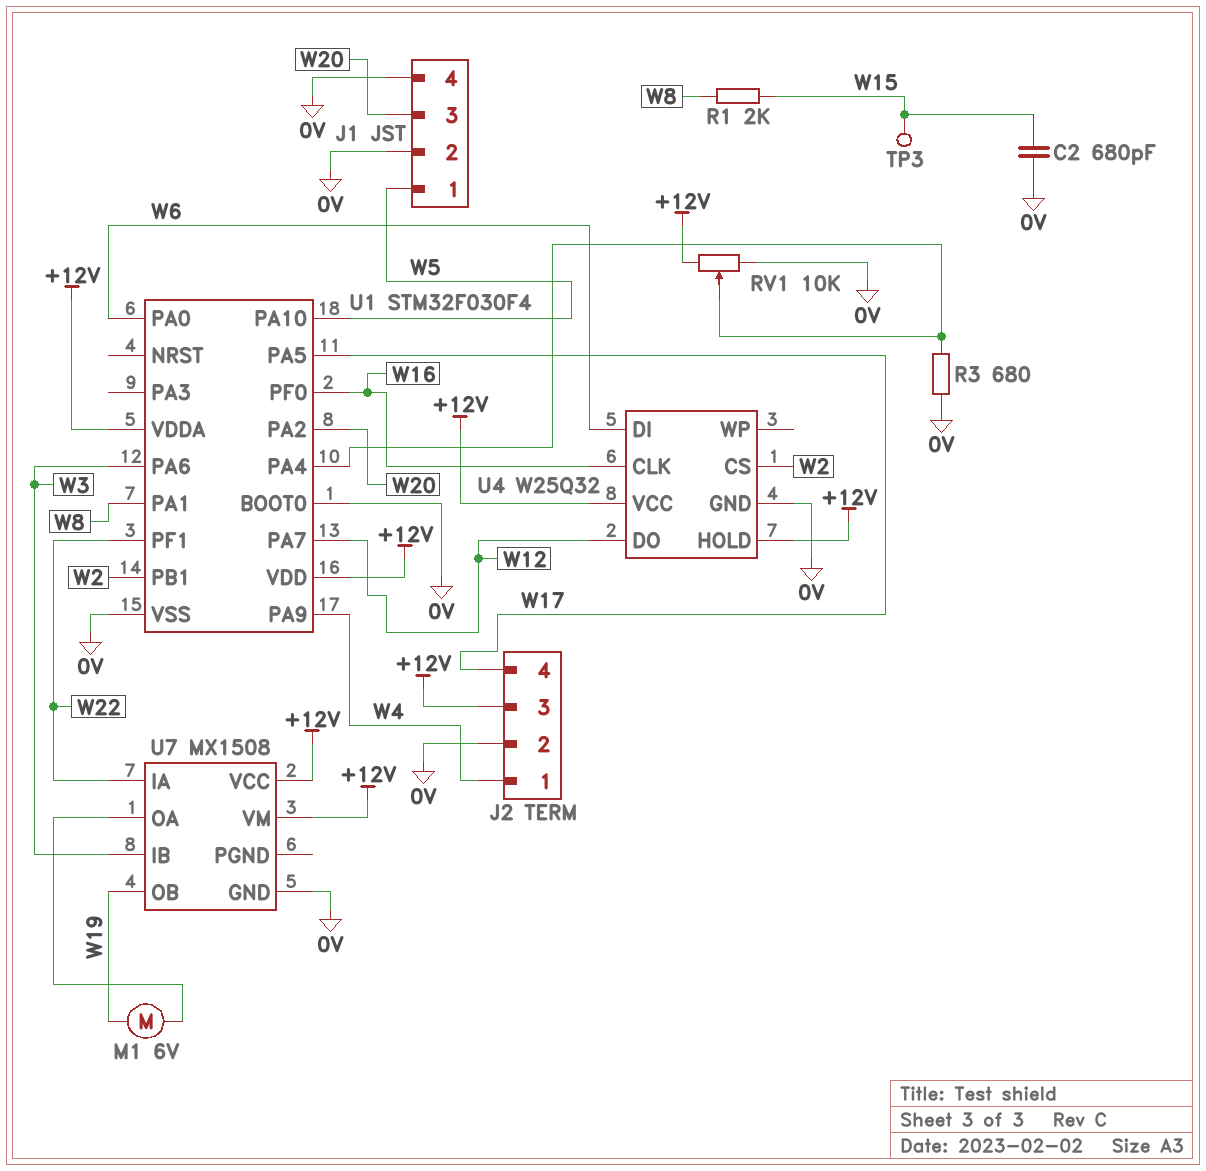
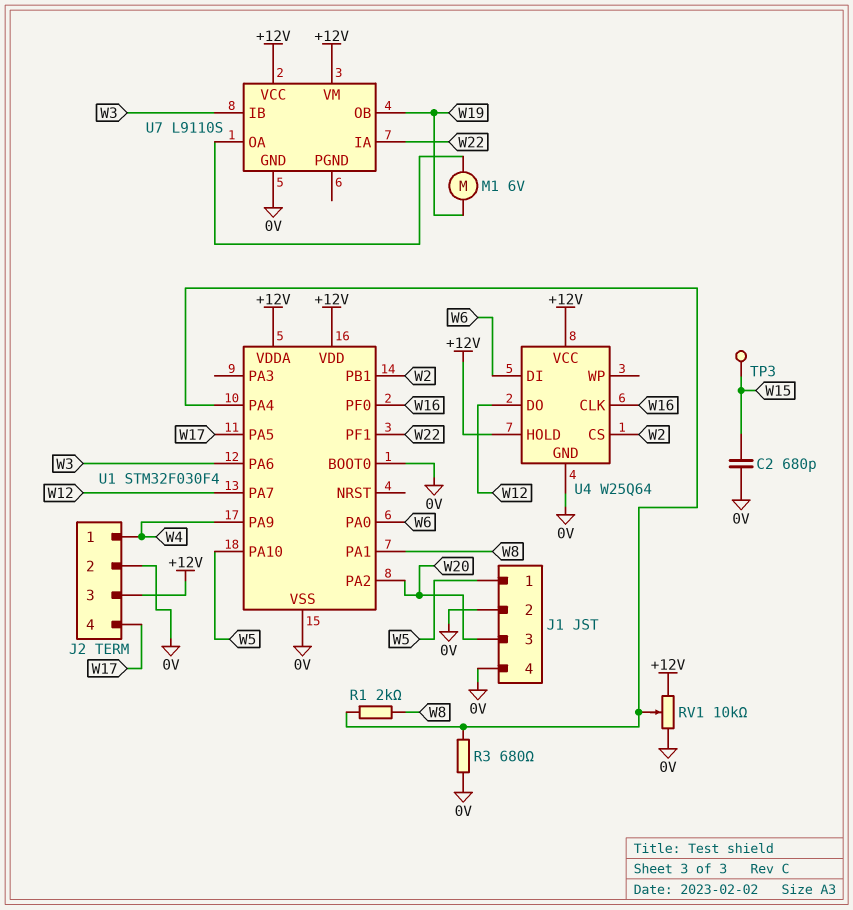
R1: 2k (W8, W15) -> 2k (U1/PA4, W8)
U4: W25Q32 -> W25Q64
U7: MX1508 -> L9110S

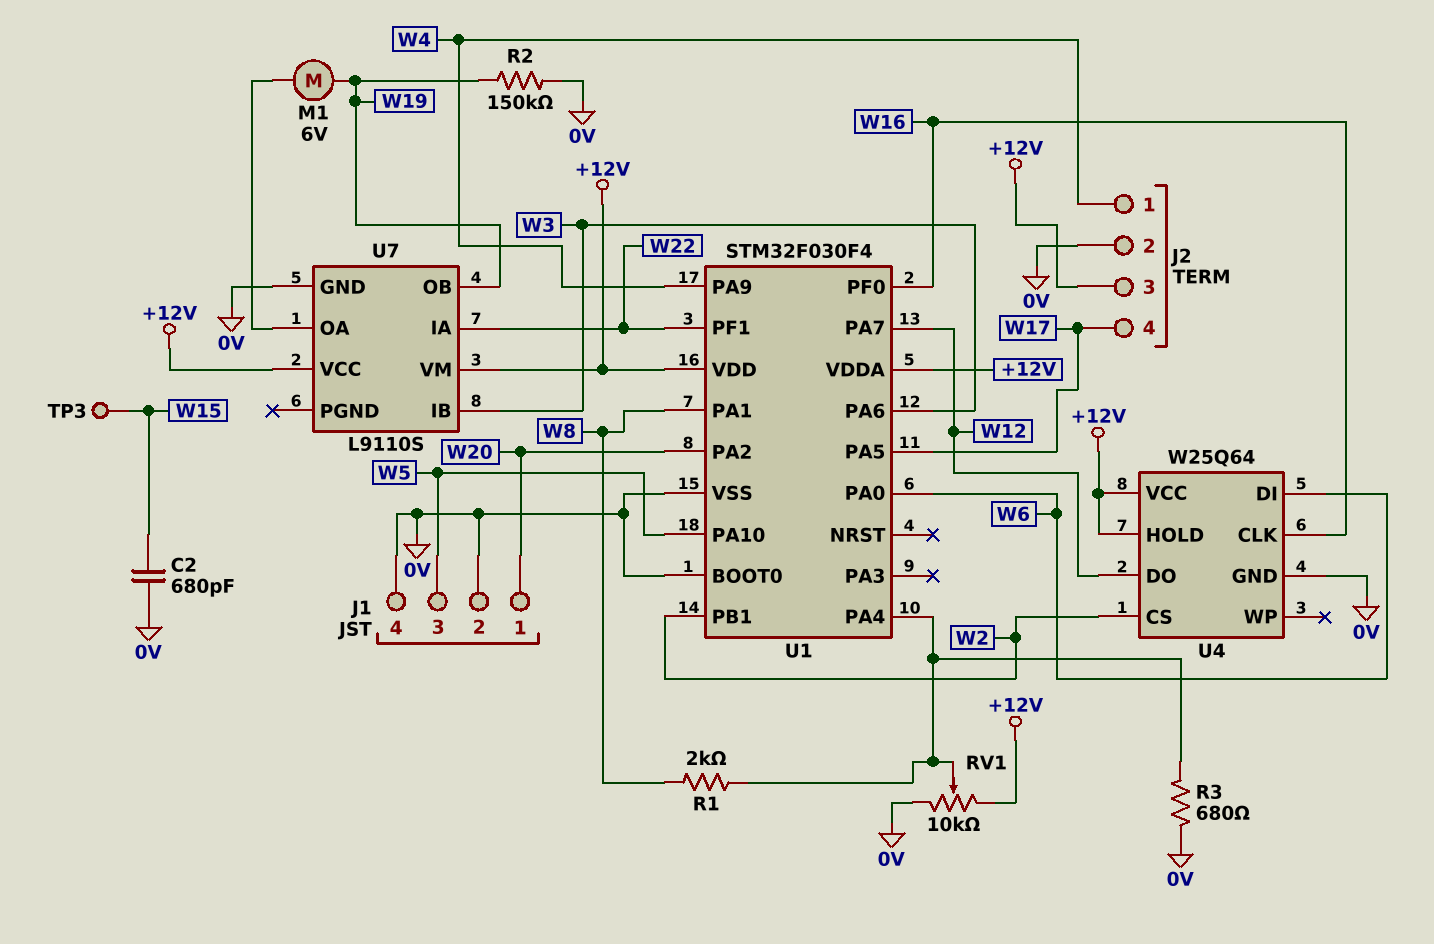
J1 pin 1: W5 -> W20
J1 pin 3: W20 -> W5
R2: none -> 150k (0V, W19)

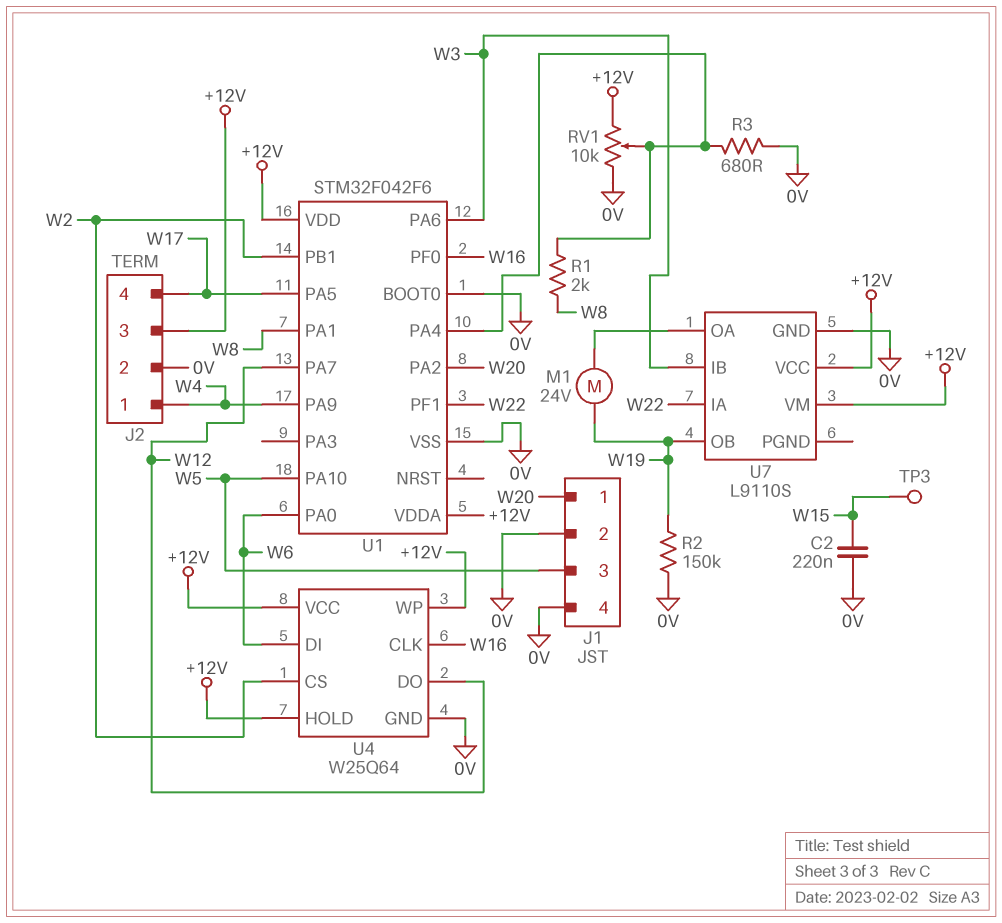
C2: 680pF (0V, W15) -> 220nF (0V, W15)
M1: motor 6V (U7/OA, W19) -> motor 24V (U7/OA, W19)
U1: STM32F030F4 -> STM32F042F6
U4 pin WP: none -> +12V

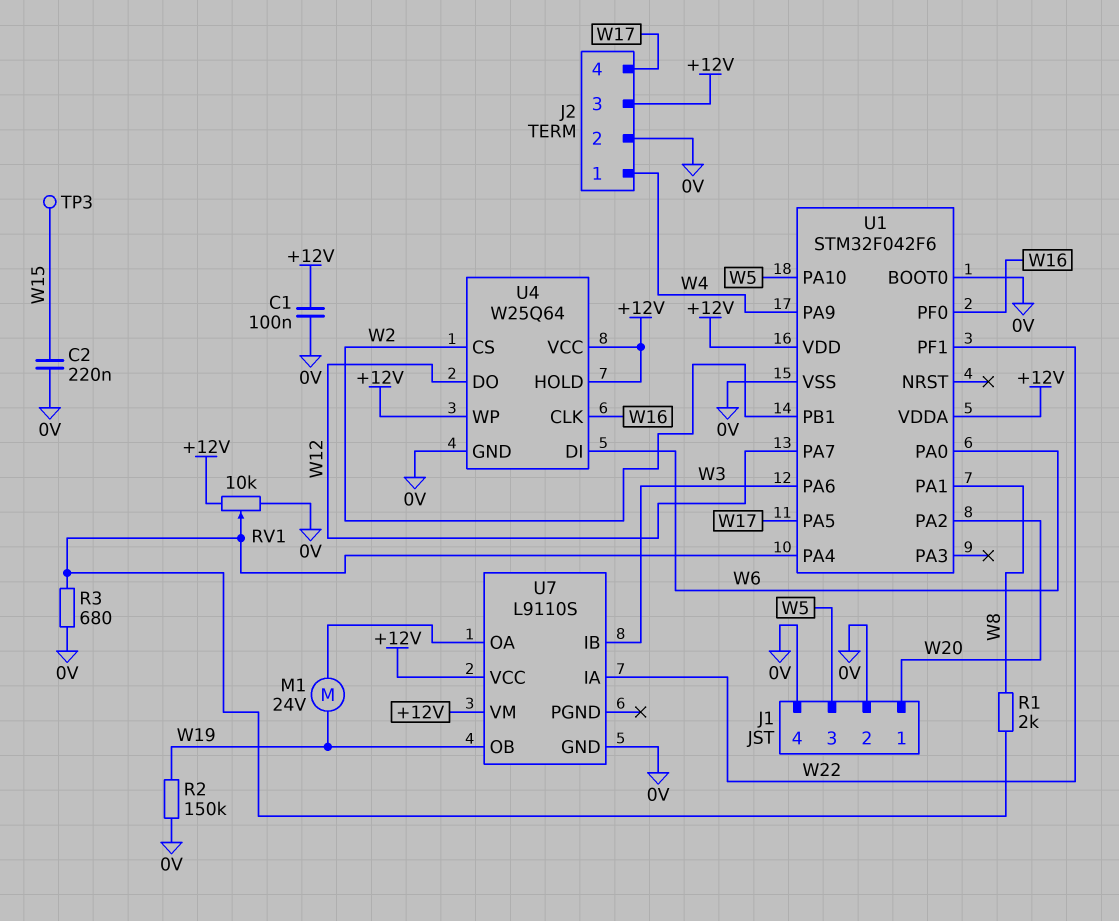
C1: none -> 100nF (+12V, 0V)

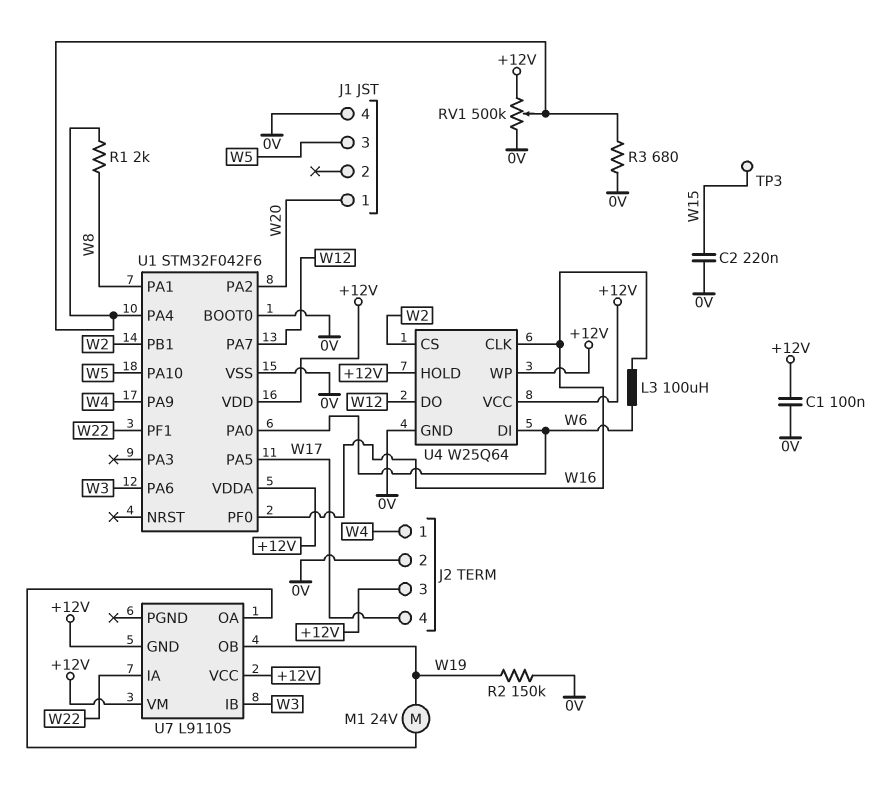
J1 pin 2: 0V -> none
L3: none -> 100uH (W6, W16)
RV1: 10k (+12V, 0V, wiper U1/PA4) -> 500k (+12V, 0V, wiper U1/PA4)
U7 pin GND: 0V -> +12V

